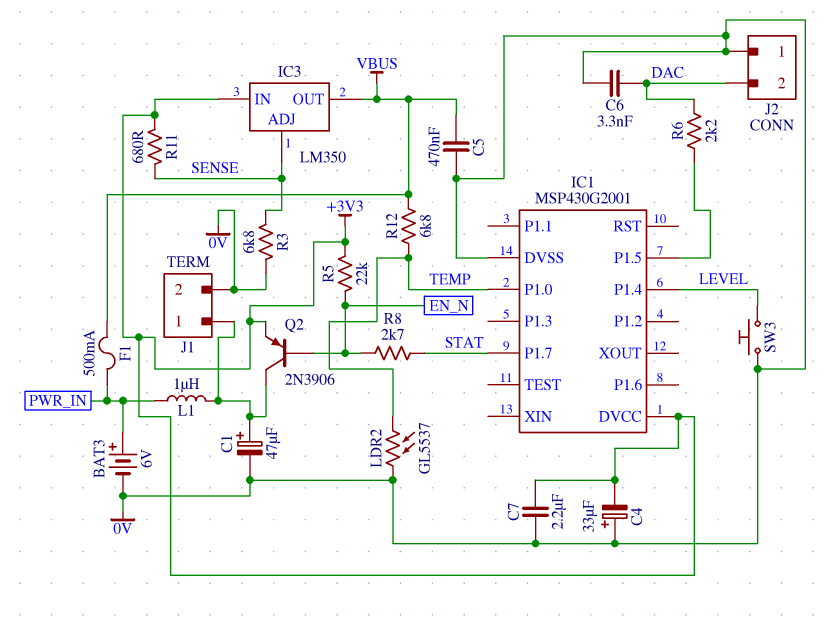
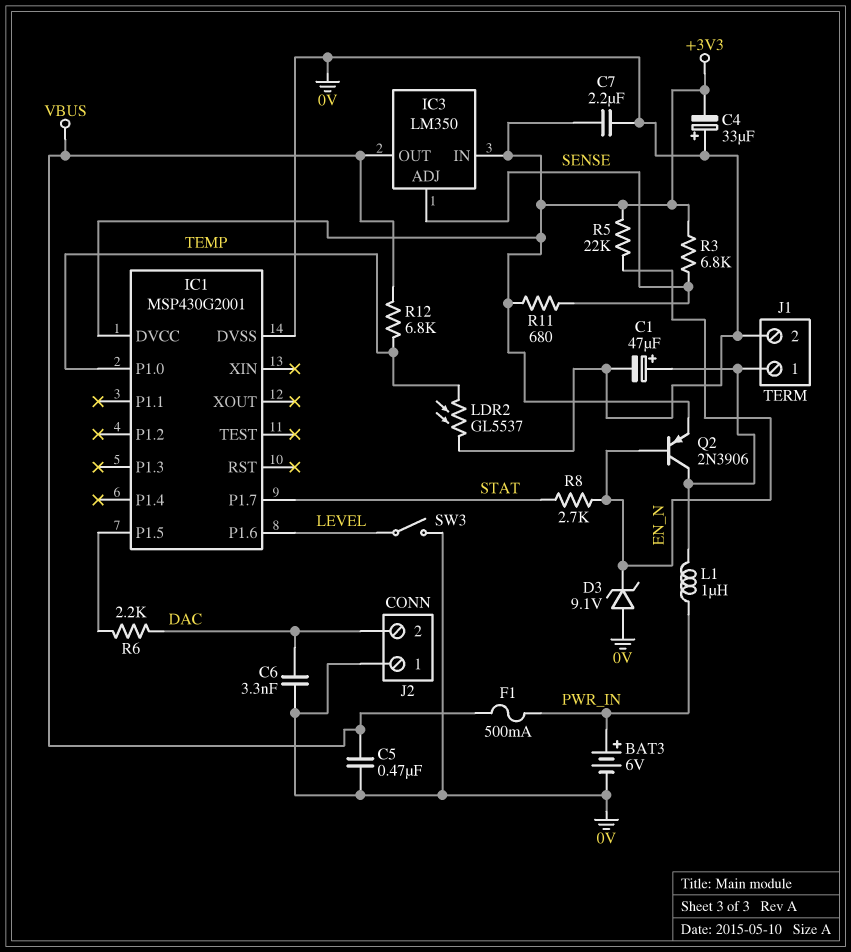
D3: none -> zener 9.1V (A 0V, K EN_N)
IC1 pin P1.4: LEVEL -> none
IC1 pin P1.6: none -> LEVEL
R3: 6.8k (0V, SENSE) -> 6.8k (+3V3, SENSE)
SW3: button (0V, LEVEL) -> switch (0V, LEVEL)

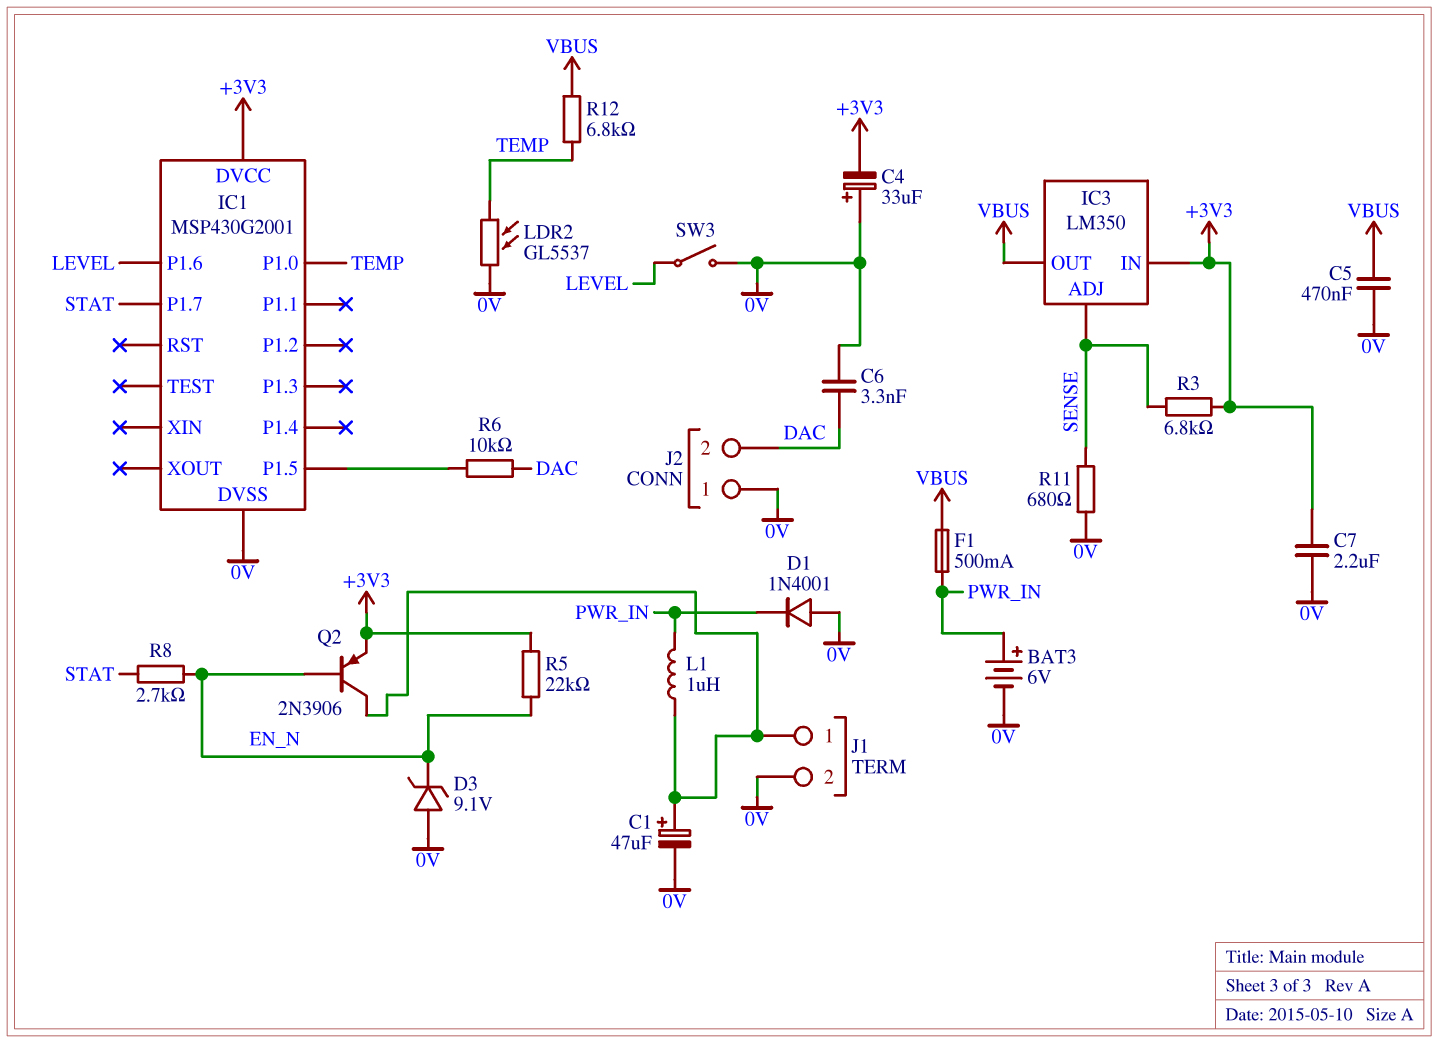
D1: none -> diode 1N4001 (A 0V, K PWR_IN)
R6: 2.2k (DAC, IC1/P1.5) -> 10k (DAC, IC1/P1.5)
R11: 680 (+3V3, SENSE) -> 680 (0V, SENSE)

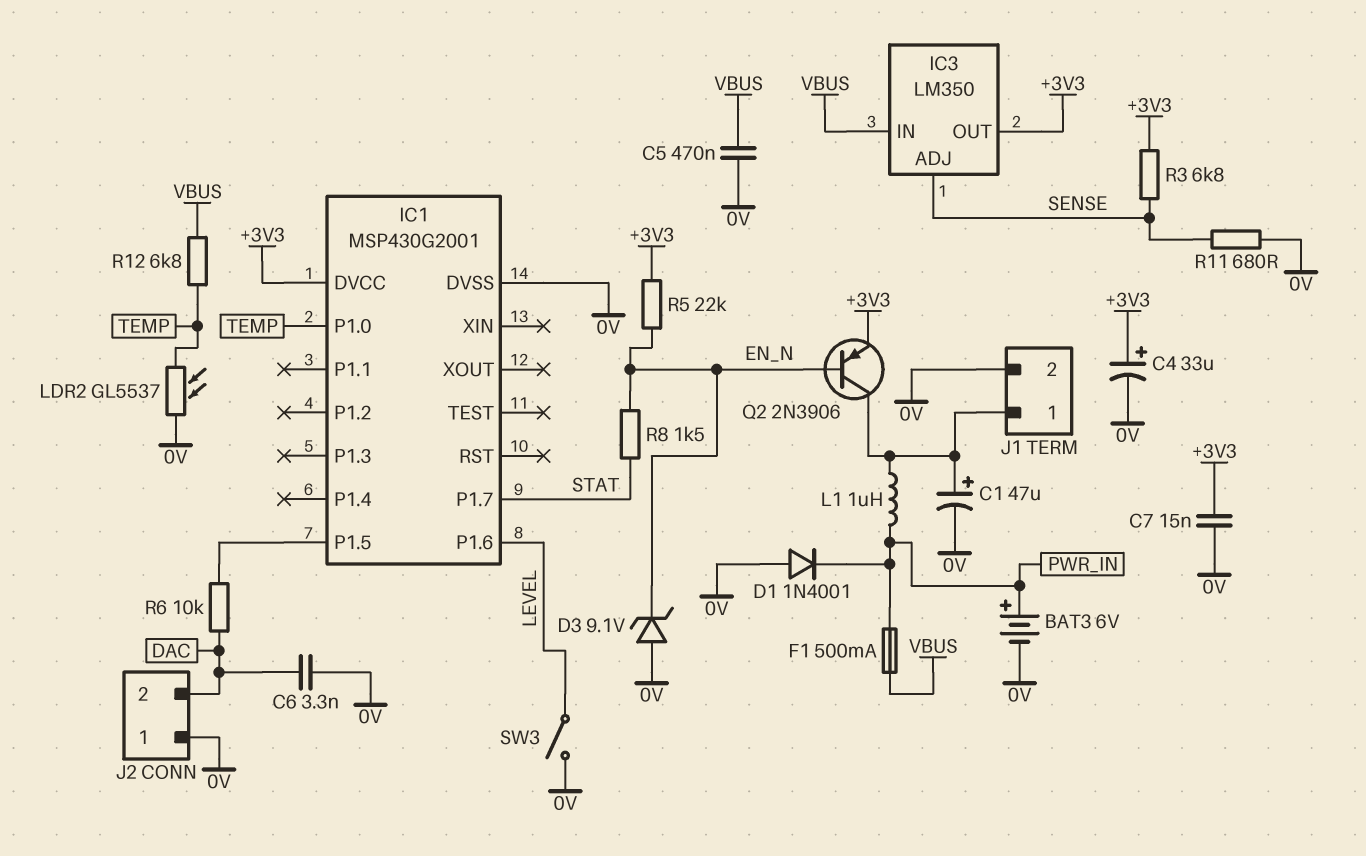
C4: 33uF (plus 0V, minus +3V3) -> 33uF (plus +3V3, minus 0V)
C7: 2.2uF (+3V3, 0V) -> 15nF (+3V3, 0V)
IC3 pin IN: +3V3 -> VBUS
IC3 pin OUT: VBUS -> +3V3
R8: 2.7k (EN_N, STAT) -> 1.5k (EN_N, STAT)

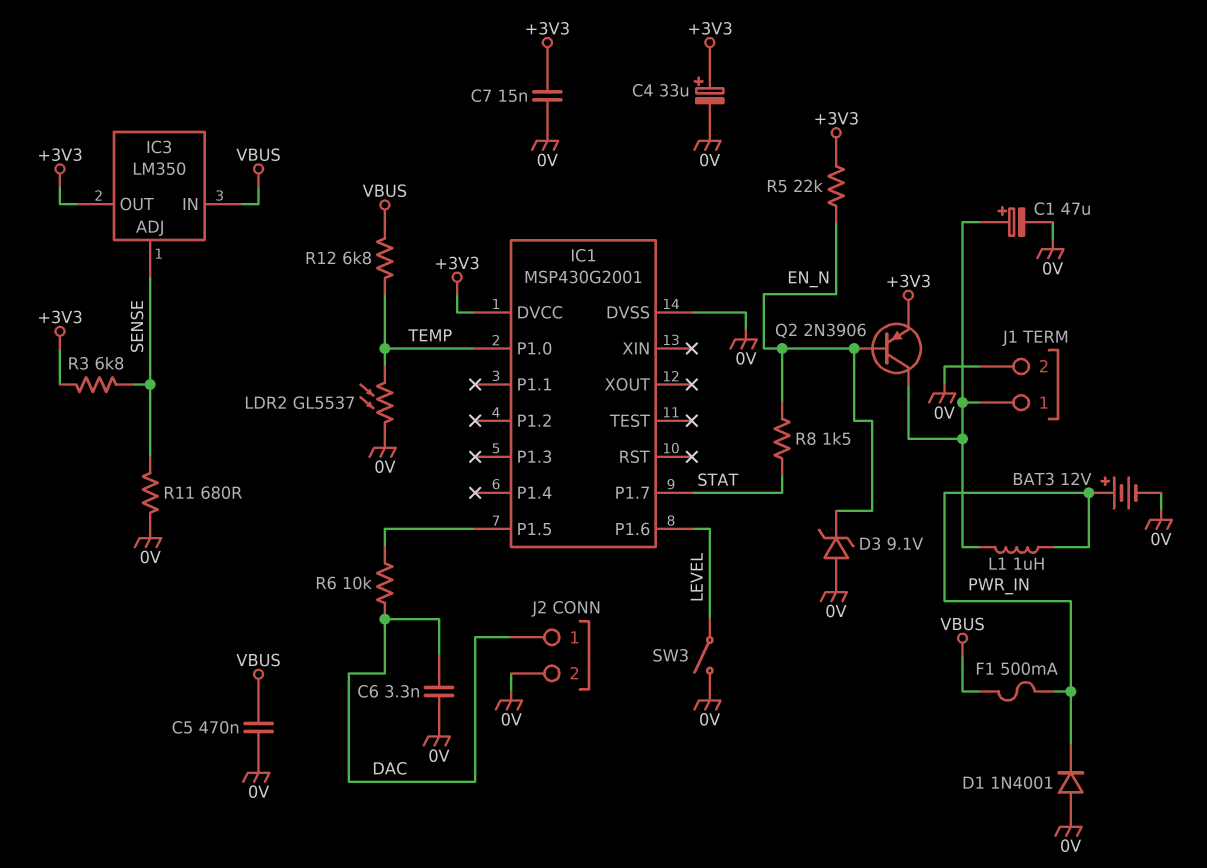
BAT3: 6V (plus PWR_IN, minus 0V) -> 12V (plus PWR_IN, minus 0V)
J2 pin 1: 0V -> DAC
J2 pin 2: DAC -> 0V

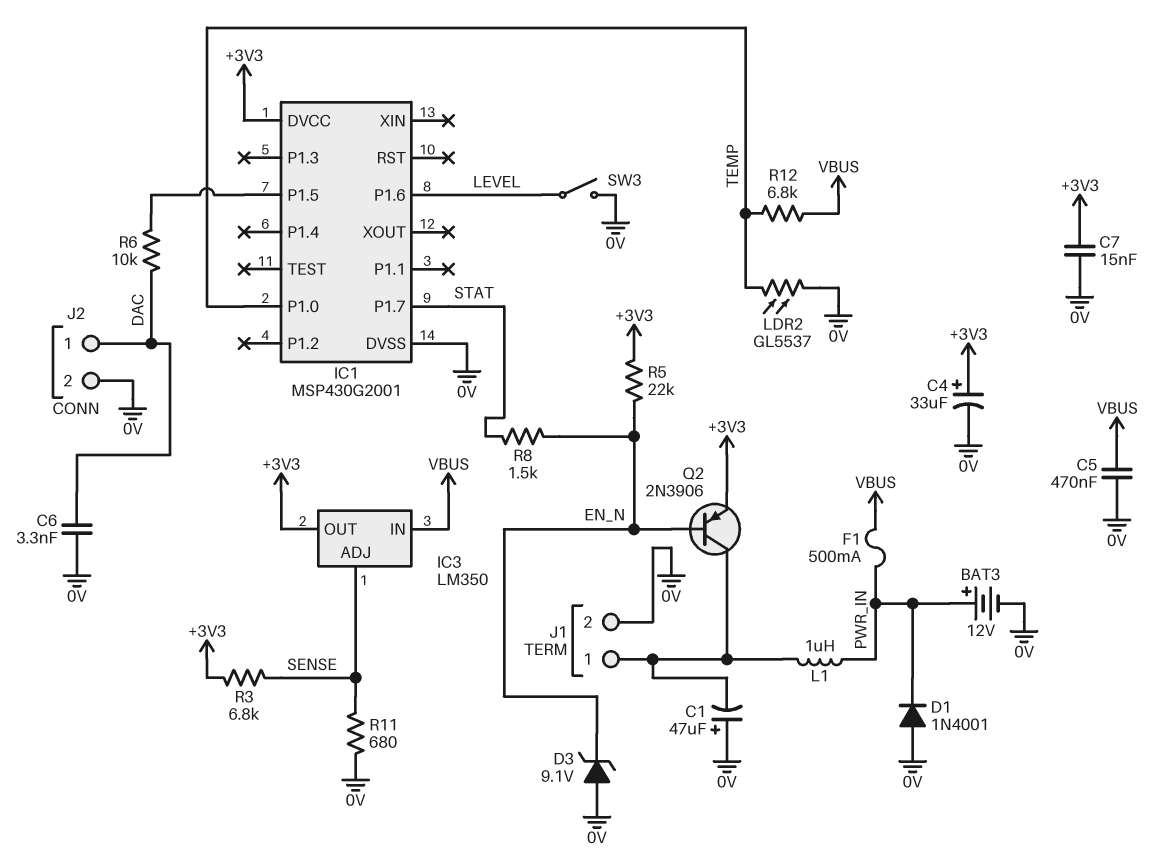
C1: 47uF (plus J1/1, minus 0V) -> 47uF (plus 0V, minus J1/1)

